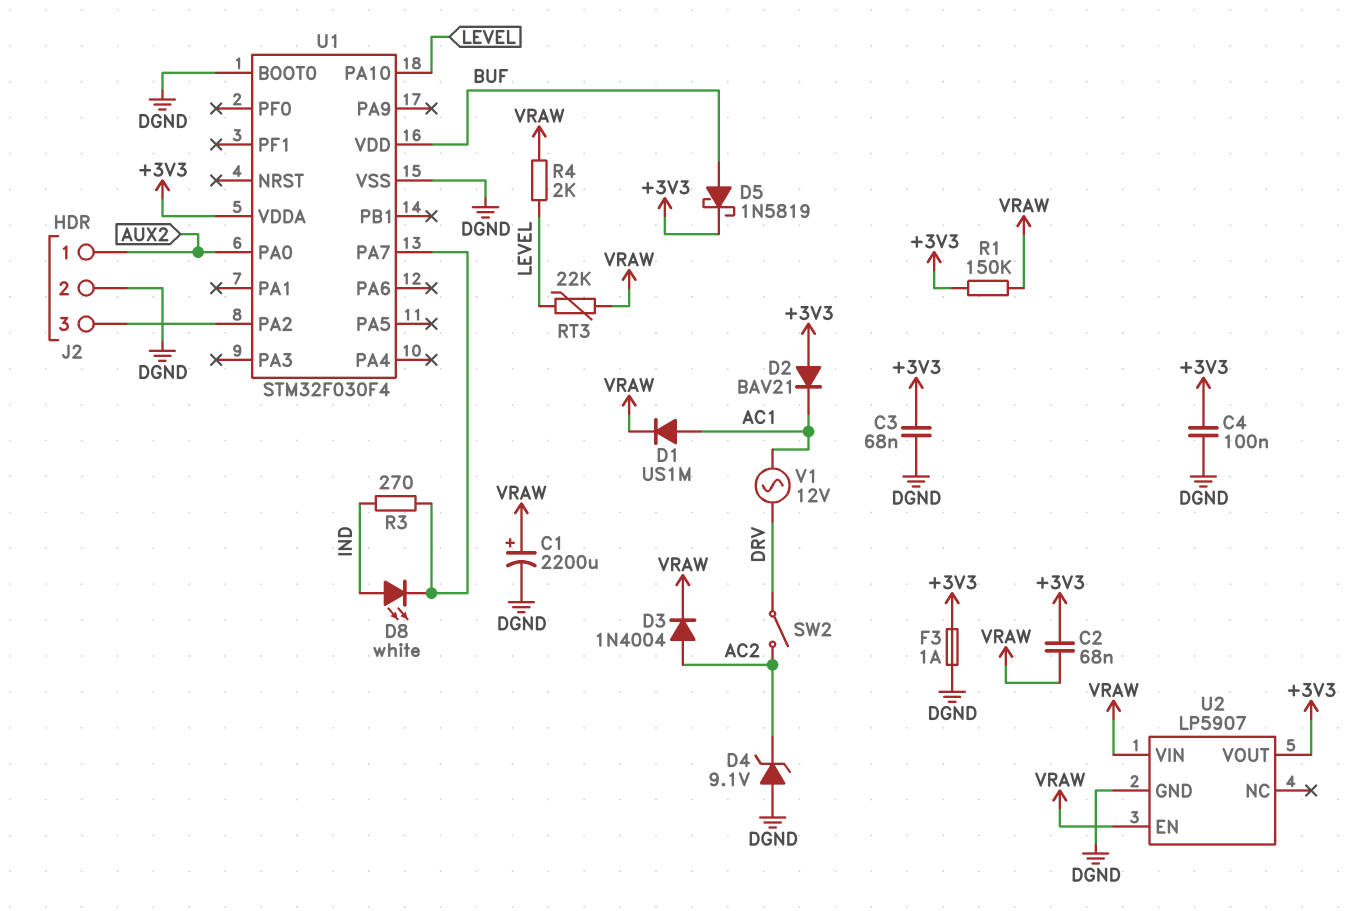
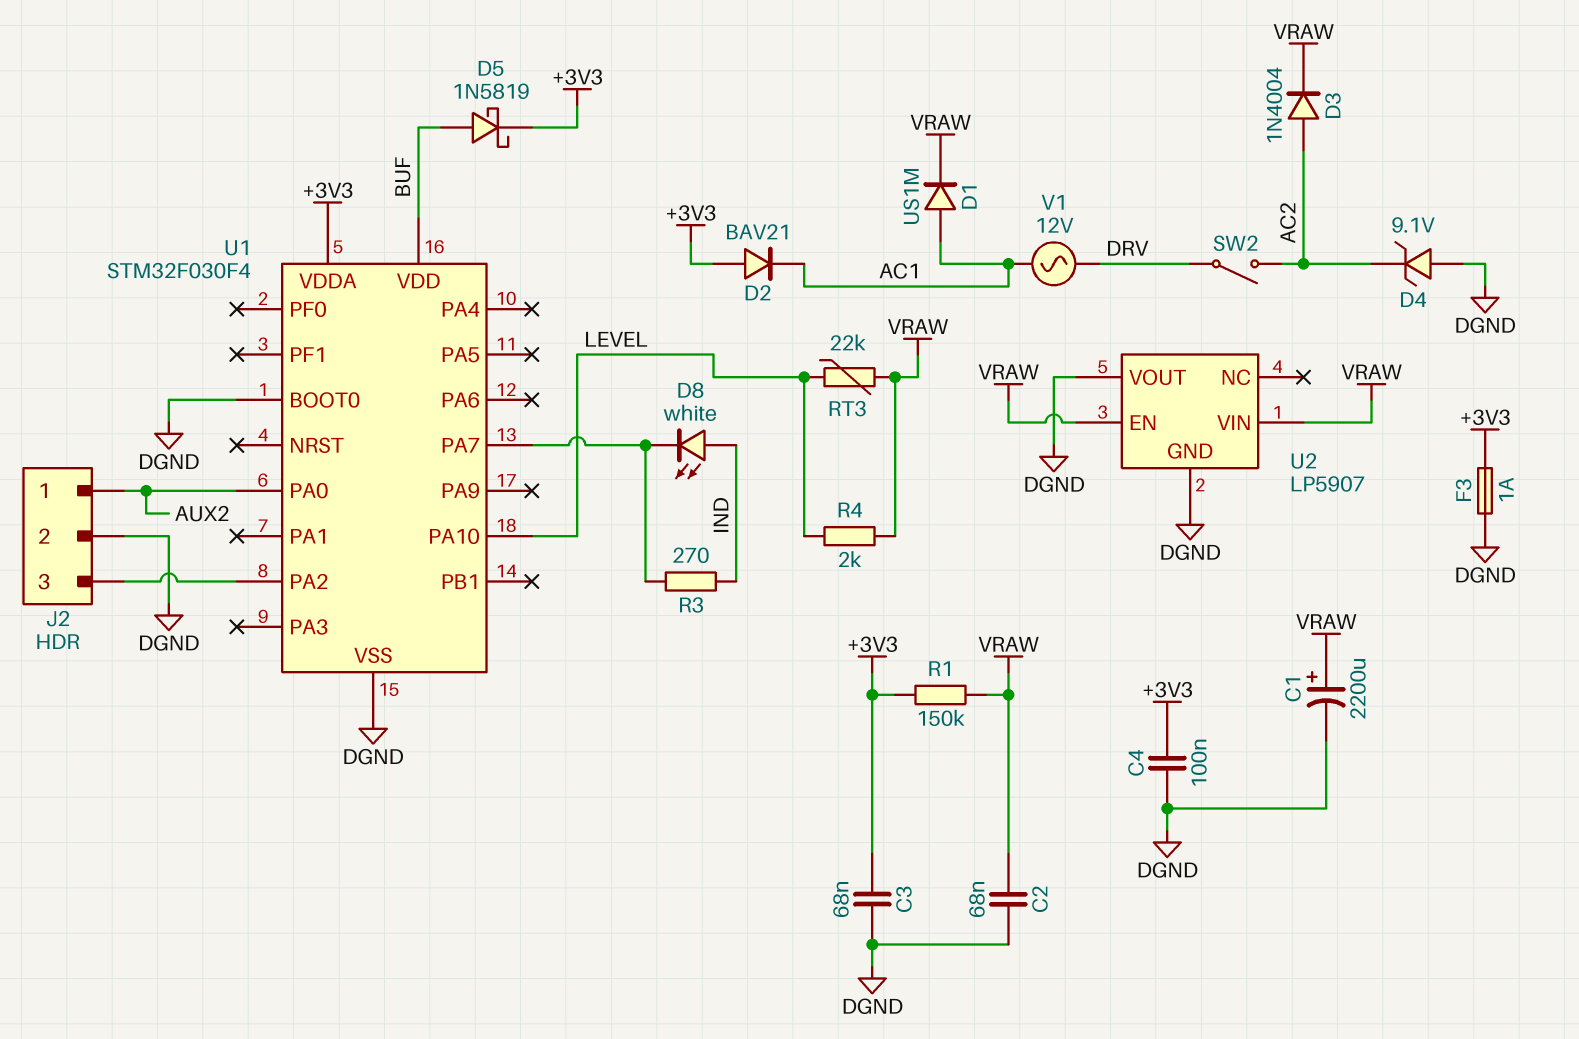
C2: 68nF (+3V3, VRAW) -> 68nF (DGND, VRAW)
U2 pin VOUT: +3V3 -> DGND

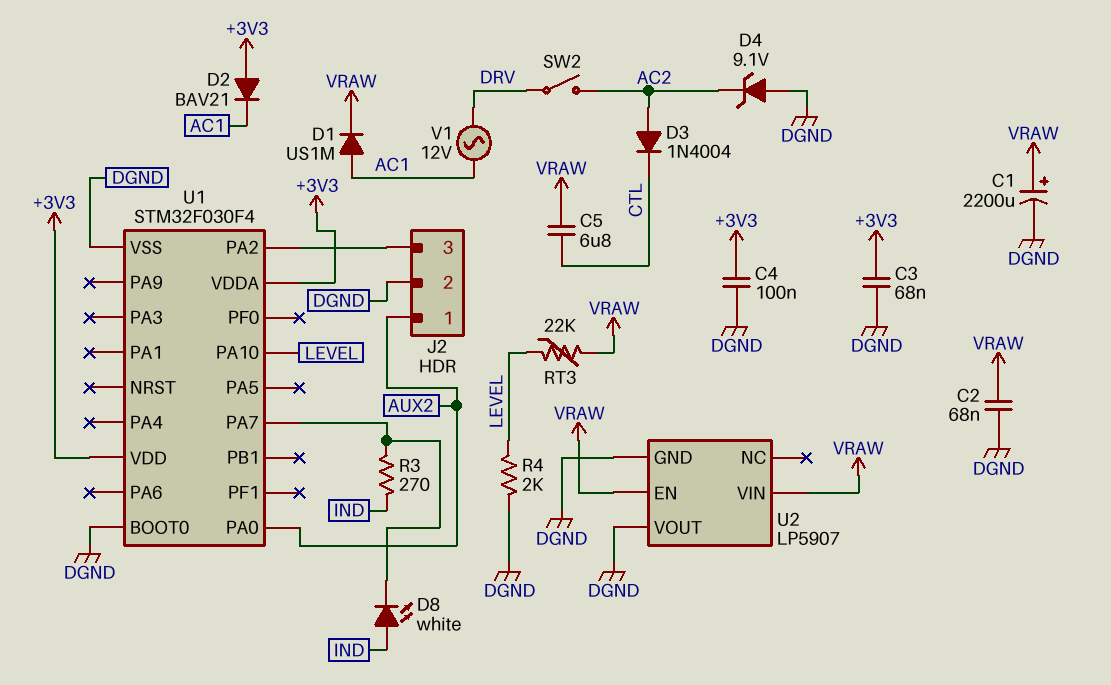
C5: none -> 6.8uF (CTL, VRAW)
D3: diode 1N4004 (A AC2, K VRAW) -> diode 1N4004 (A AC2, K CTL)
D5: schottky 1N5819 (A BUF, K +3V3) -> none
F3: 1A (+3V3, DGND) -> none
R1: 150k (+3V3, VRAW) -> none
R4: 2k (LEVEL, VRAW) -> 2k (DGND, LEVEL)
U1 pin VDD: BUF -> +3V3

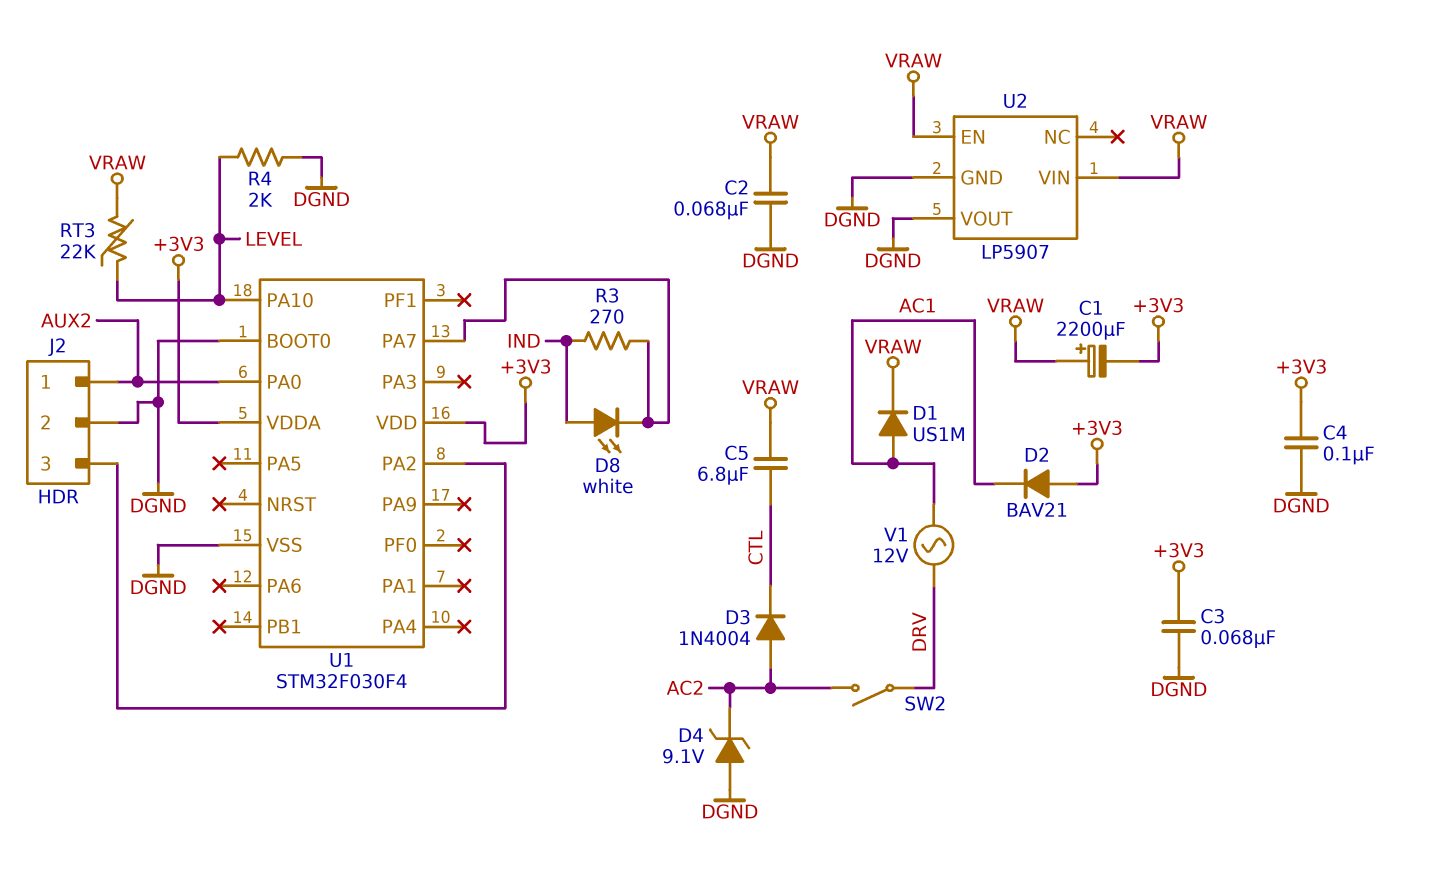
C1: 2200uF (plus VRAW, minus DGND) -> 2200uF (plus VRAW, minus +3V3)

